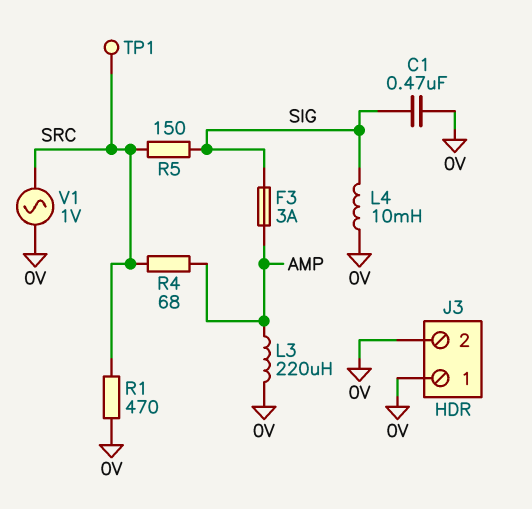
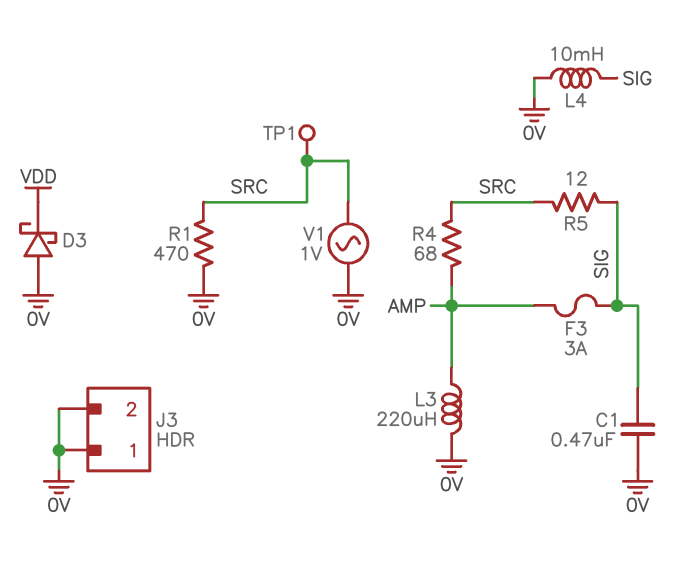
D3: none -> schottky (A 0V, K VDD)
R5: 150 (SIG, SRC) -> 12 (SIG, SRC)

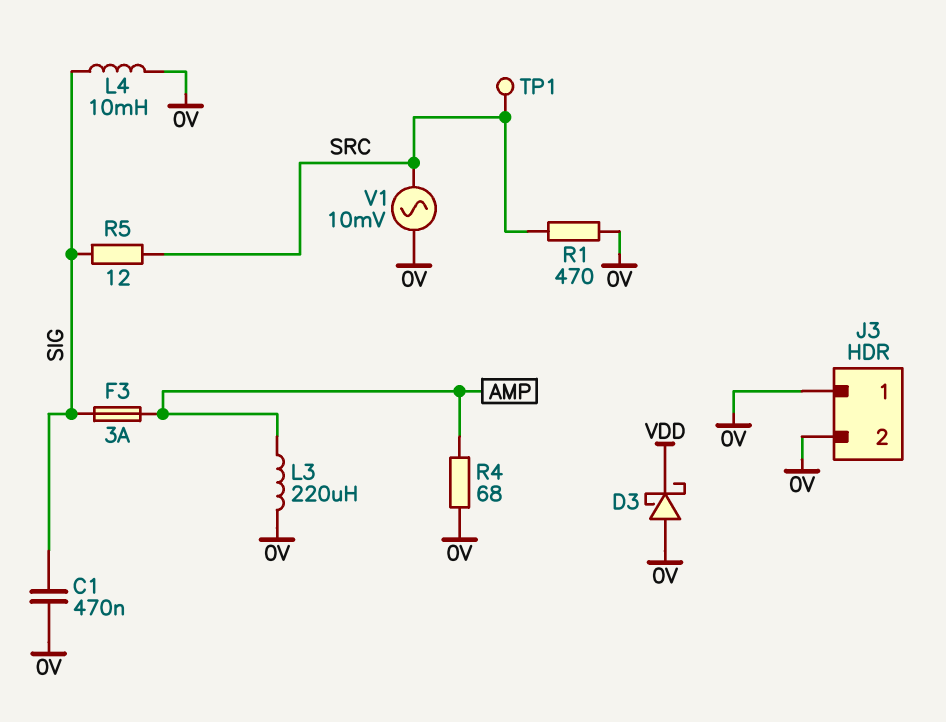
R4: 68 (AMP, SRC) -> 68 (0V, AMP)
V1: AC 1V (0V, SRC) -> AC 10mV (0V, SRC)

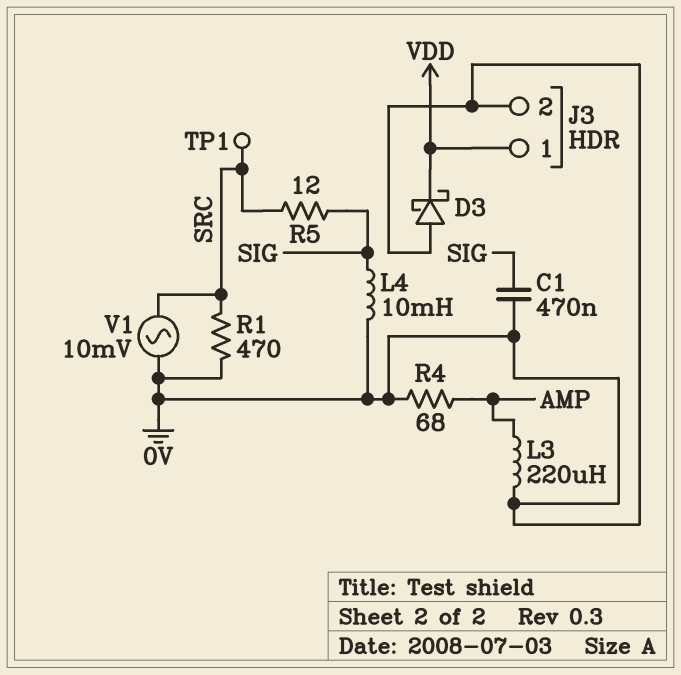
F3: 3A (AMP, SIG) -> none
J3 pin 1: 0V -> VDD

